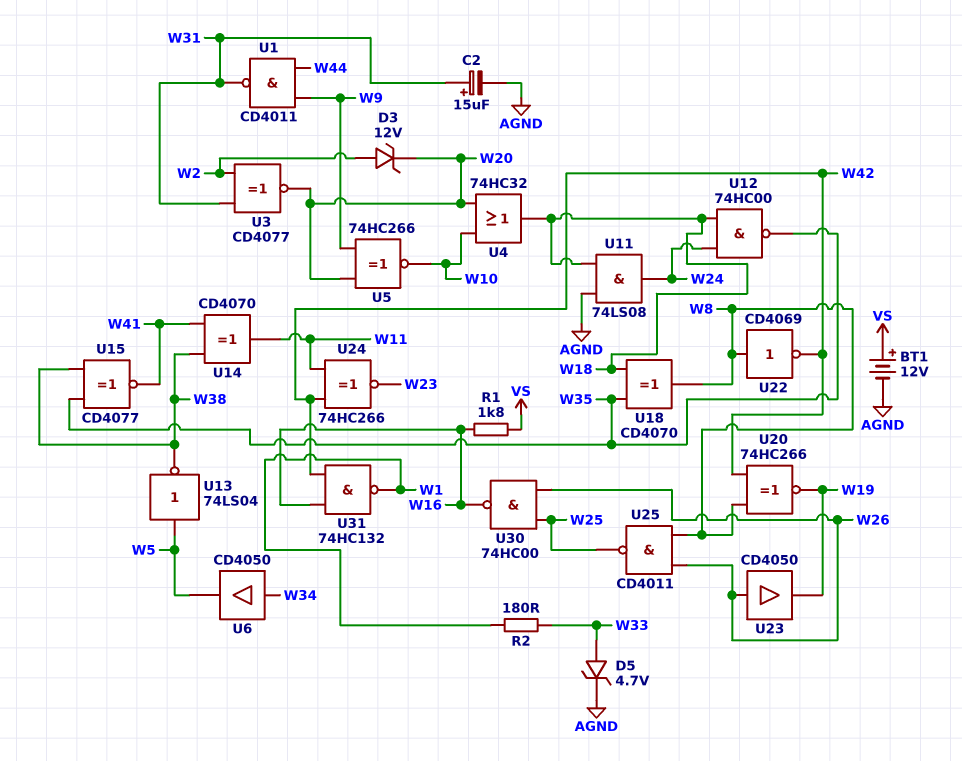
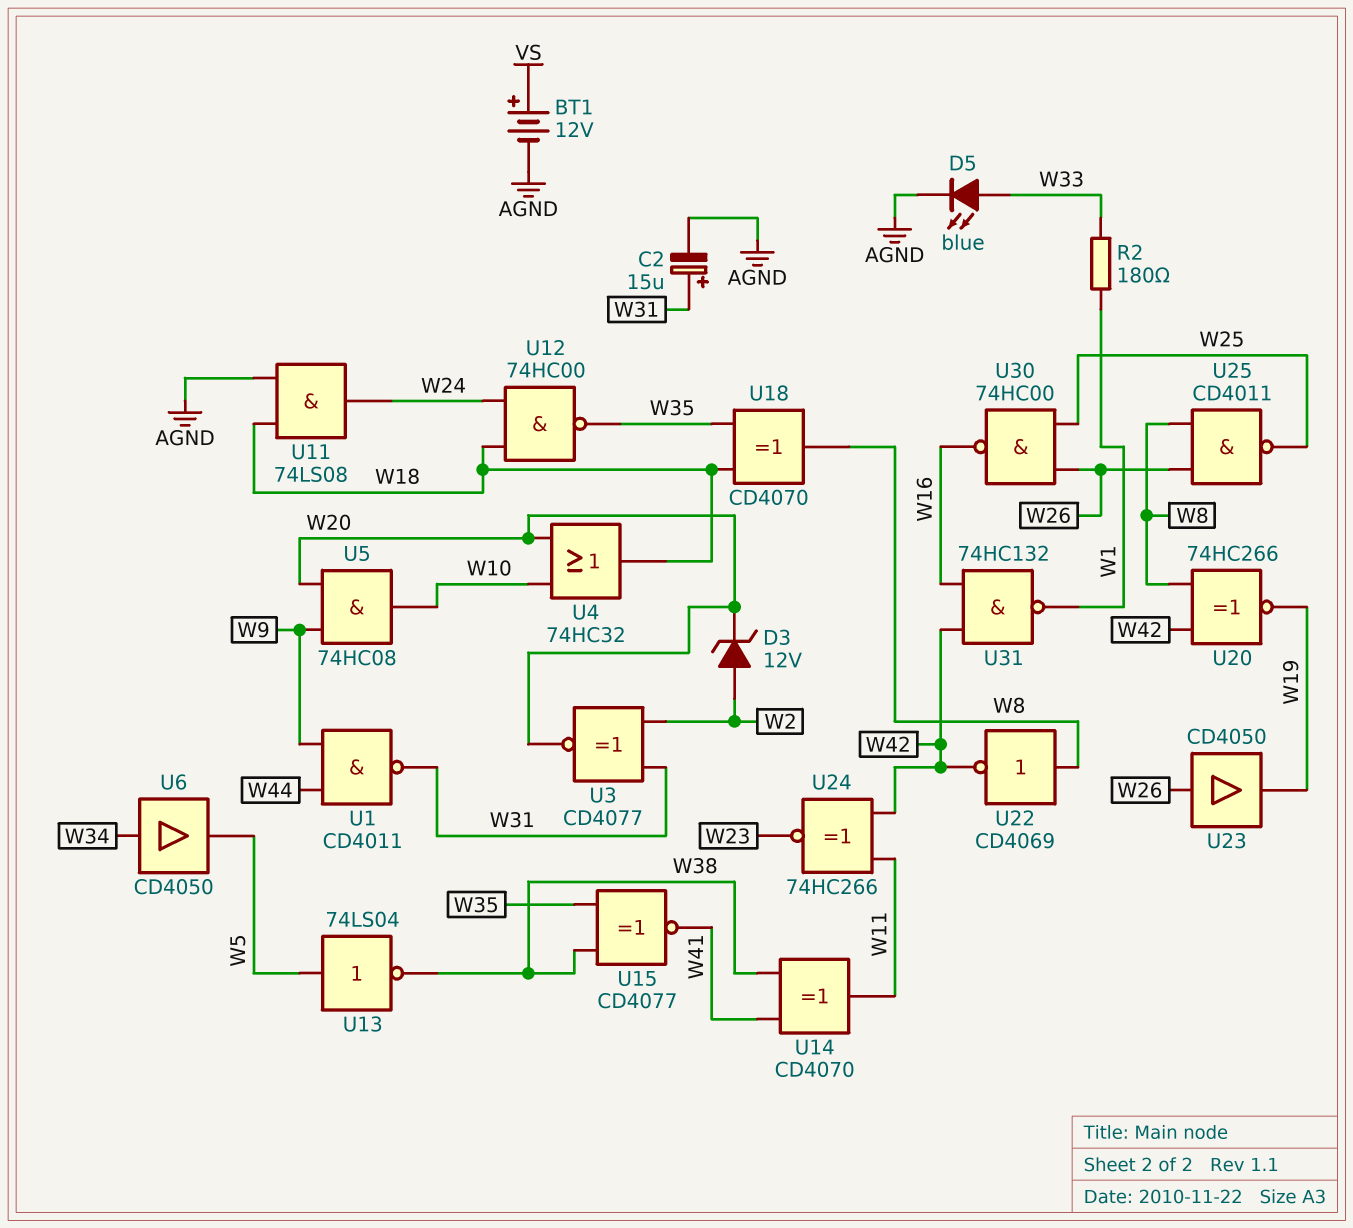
D5: zener 4.7V (A W33, K AGND) -> LED blue (A W33, K AGND)
R1: 1.8k (VS, W16) -> none
U5: XNOR 74HC266 (in W9, in W20, out W10) -> AND 74HC08 (in W9, in W20, out W10)

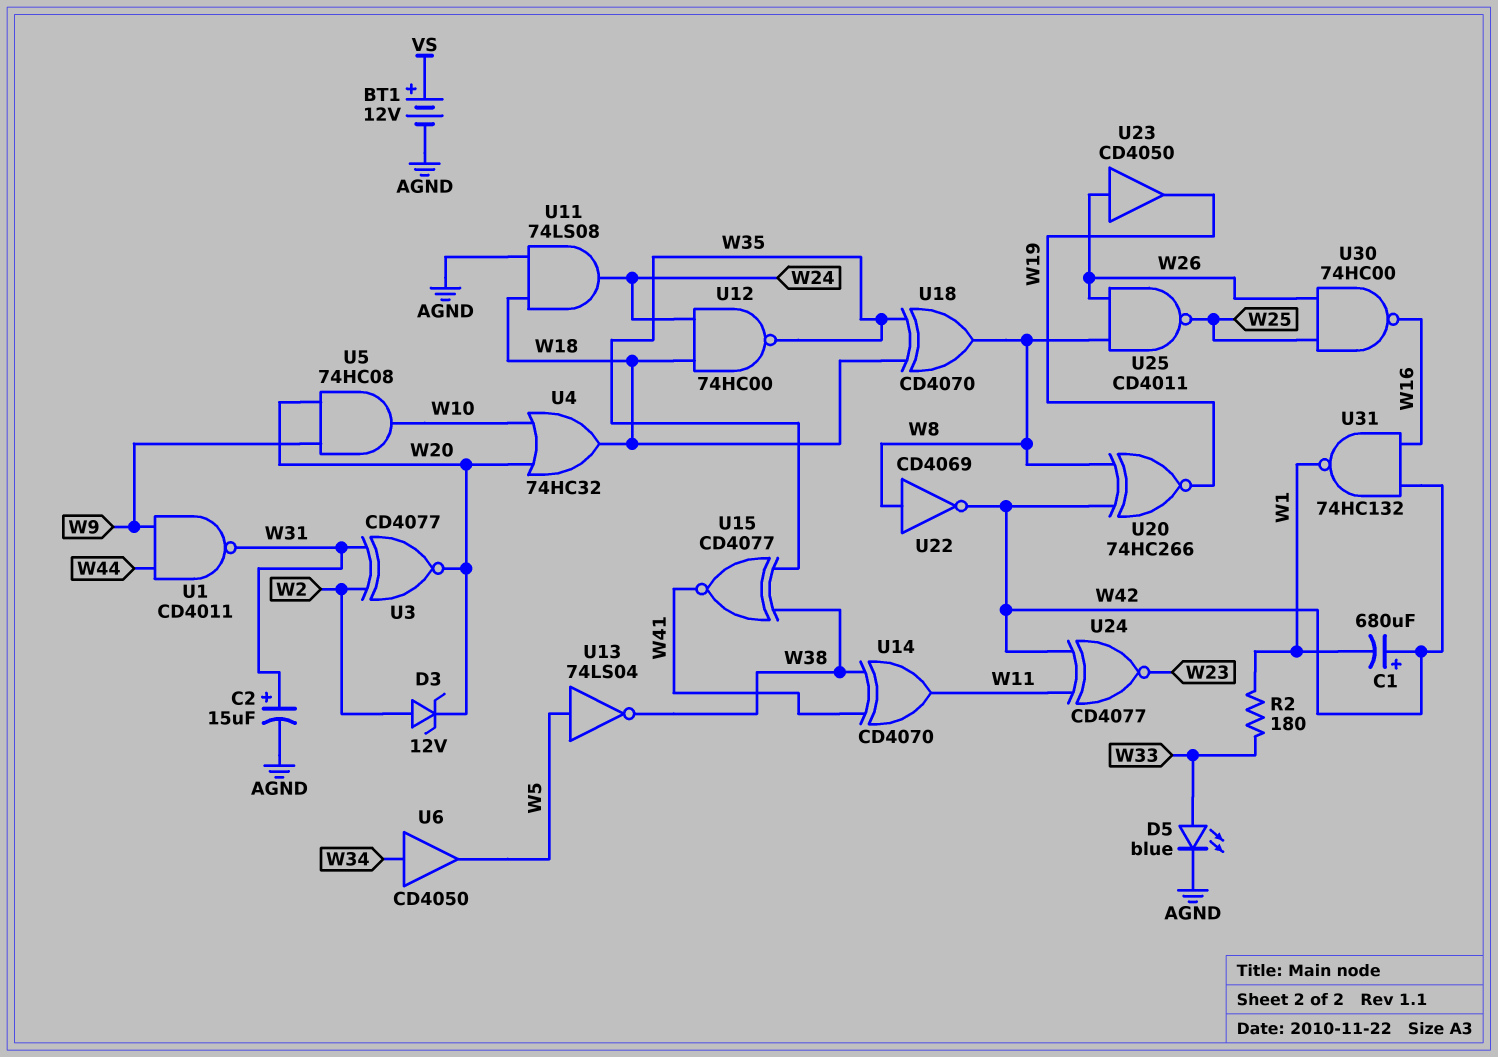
C1: none -> 680uF (plus W42, minus W1)
U24: XNOR 74HC266 (in W11, in W42, out W23) -> XNOR CD4077 (in W11, in W42, out W23)

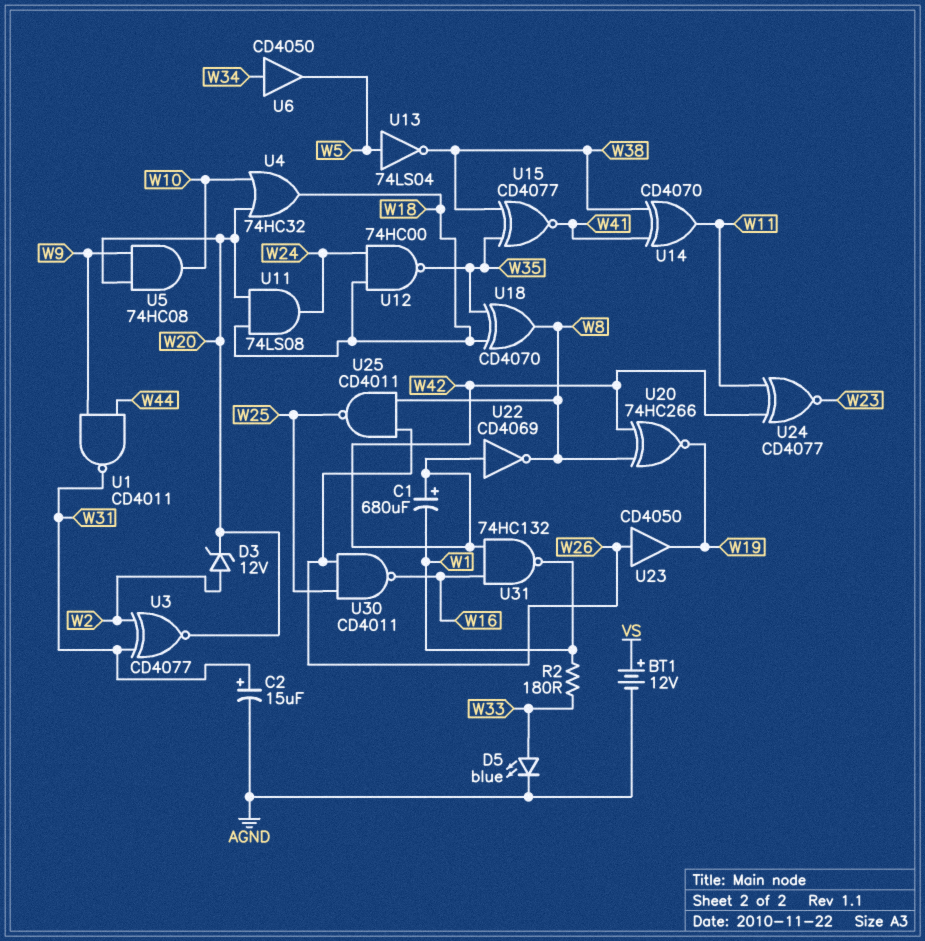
U11: AND 74LS08 (in AGND, in W18, out W24) -> AND 74LS08 (in W18, in W20, out W24)
U22: NOT CD4069 (in W8, out W42) -> NOT CD4069 (in W42, out W8)
U30: NAND 74HC00 (in W25, in W26, out W16) -> NAND CD4011 (in W25, in W26, out W16)

